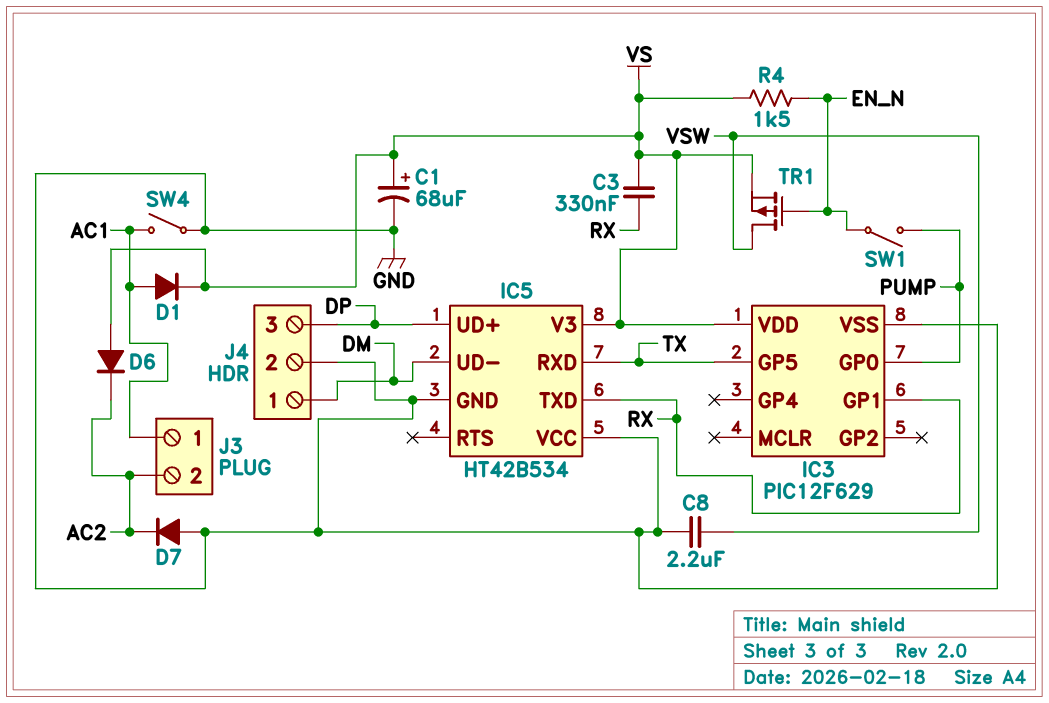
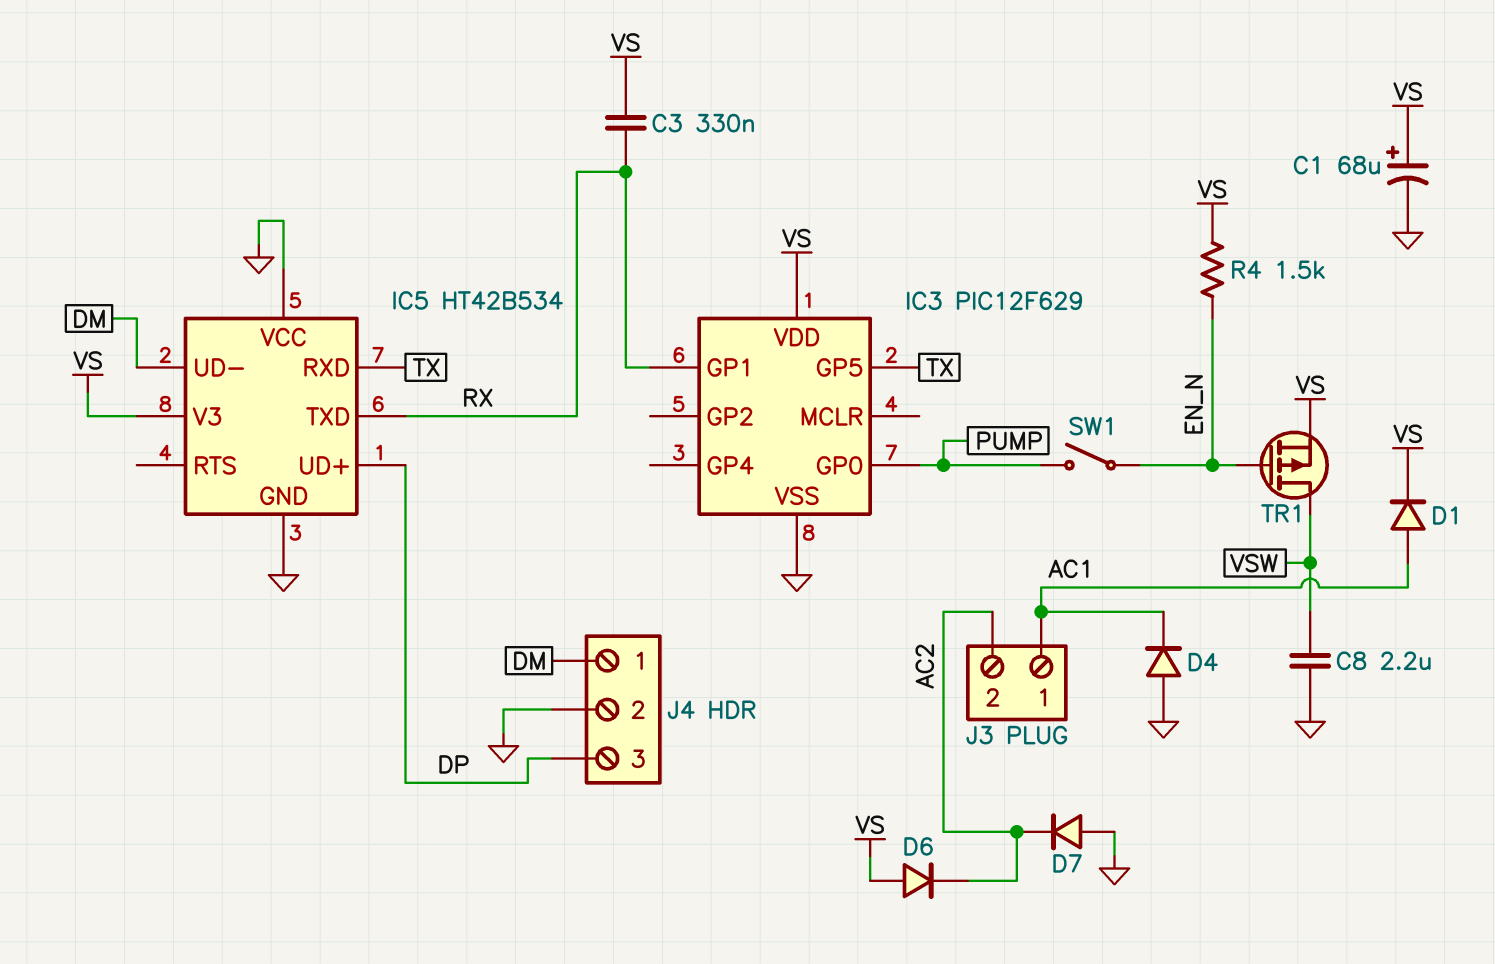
D4: none -> diode (A GND, K AC1)
SW4: switch (AC1, GND) -> none

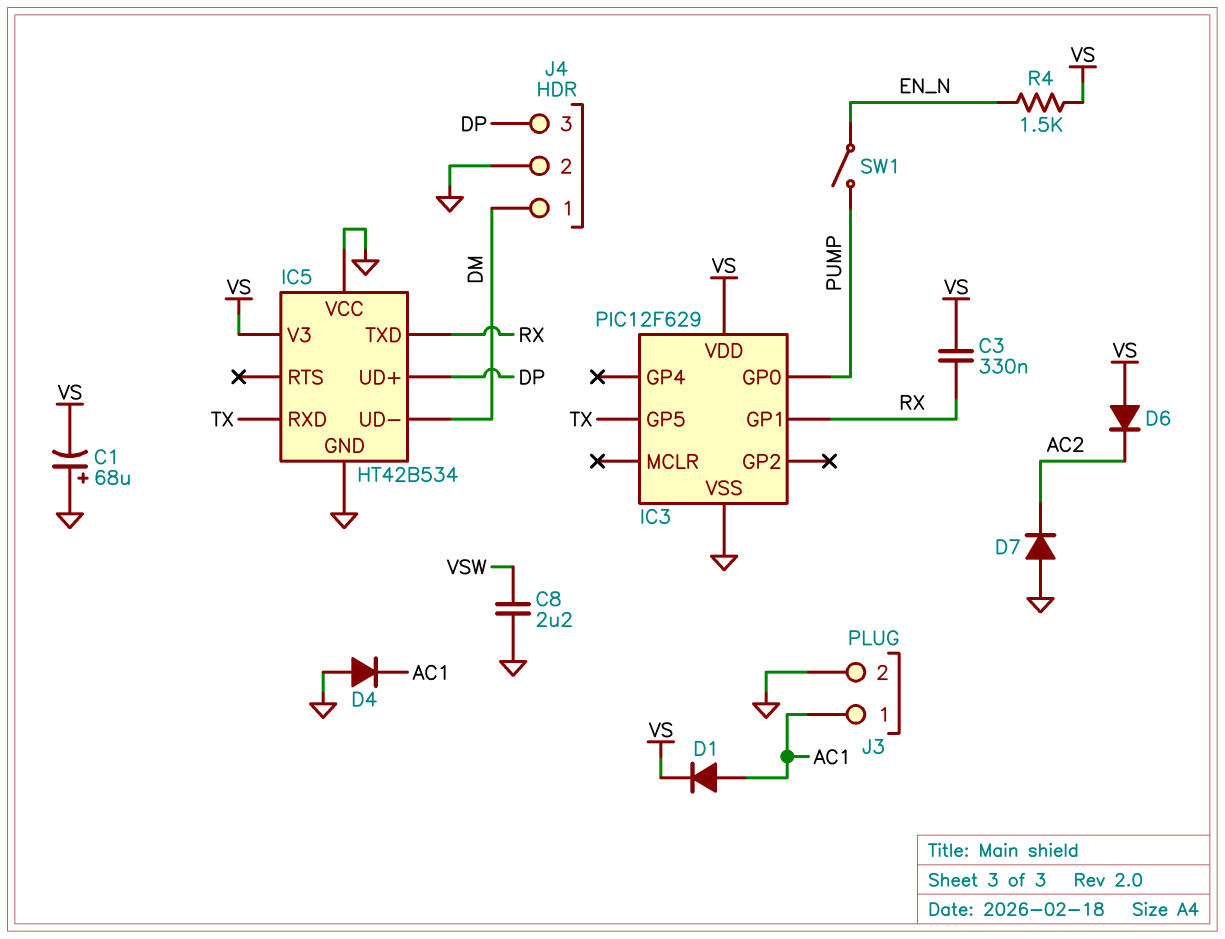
C1: 68uF (plus VS, minus GND) -> 68uF (plus GND, minus VS)
J3 pin 2: AC2 -> GND
TR1: PMOS (G EN_N, D VSW, S VS) -> none

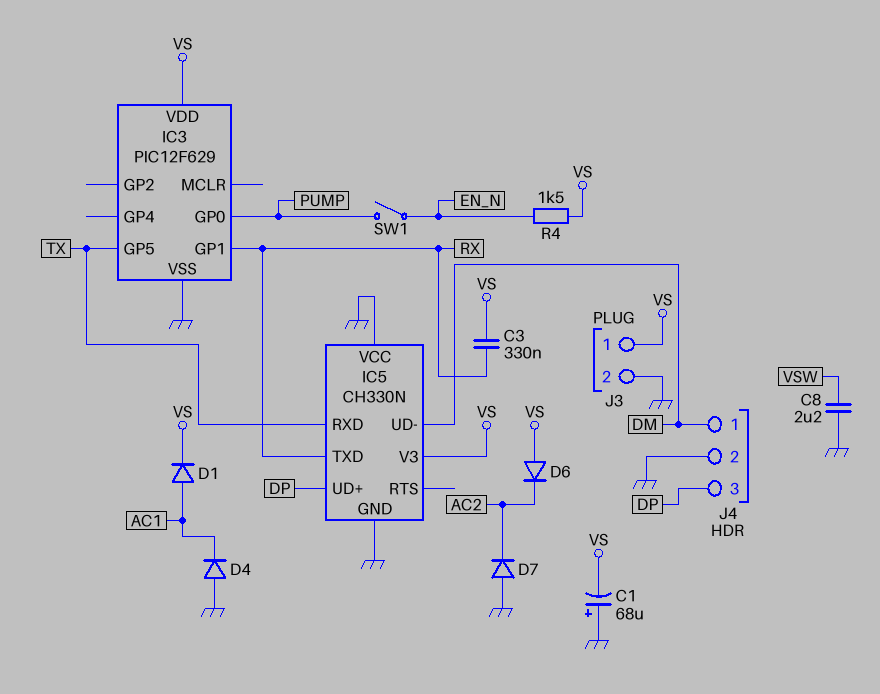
IC5: HT42B534 -> CH330N
J3 pin 1: AC1 -> VS

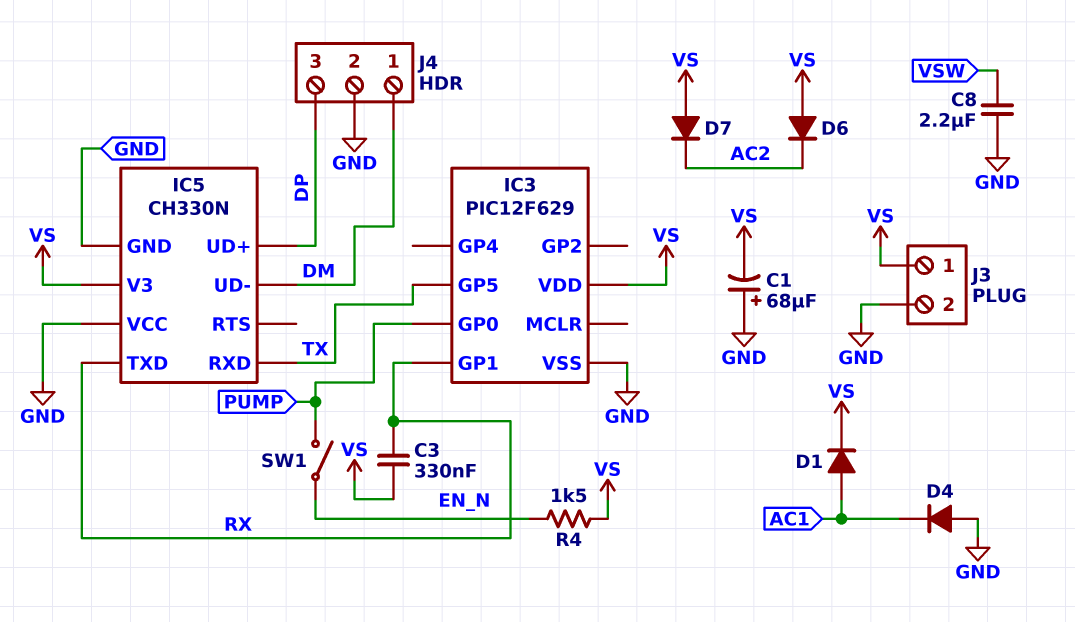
D7: diode (A GND, K AC2) -> diode (A VS, K AC2)

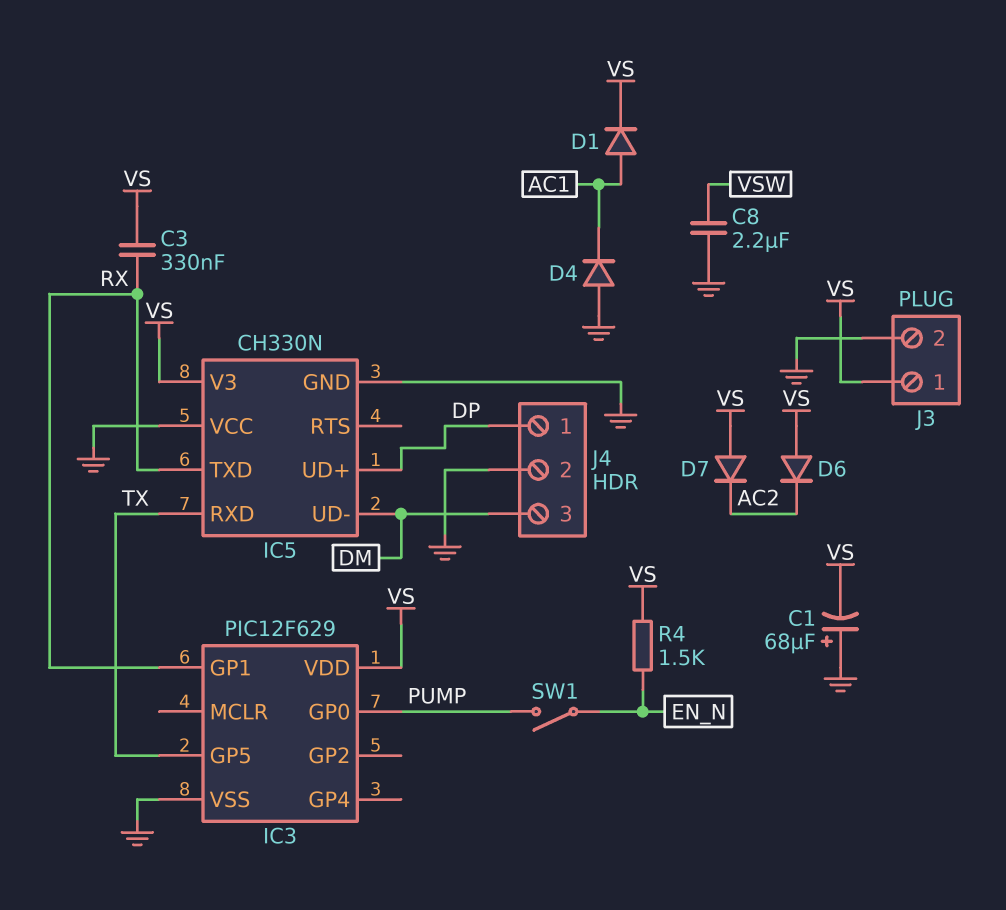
J4 pin 1: DM -> DP
J4 pin 3: DP -> DM

